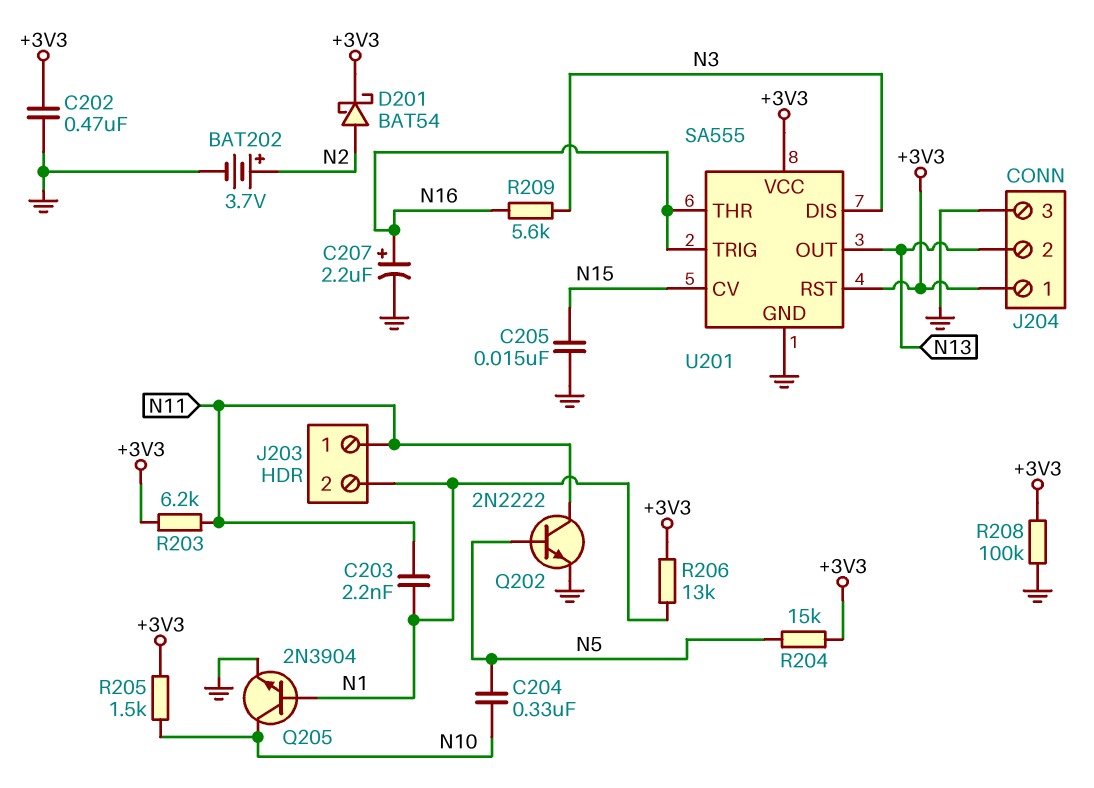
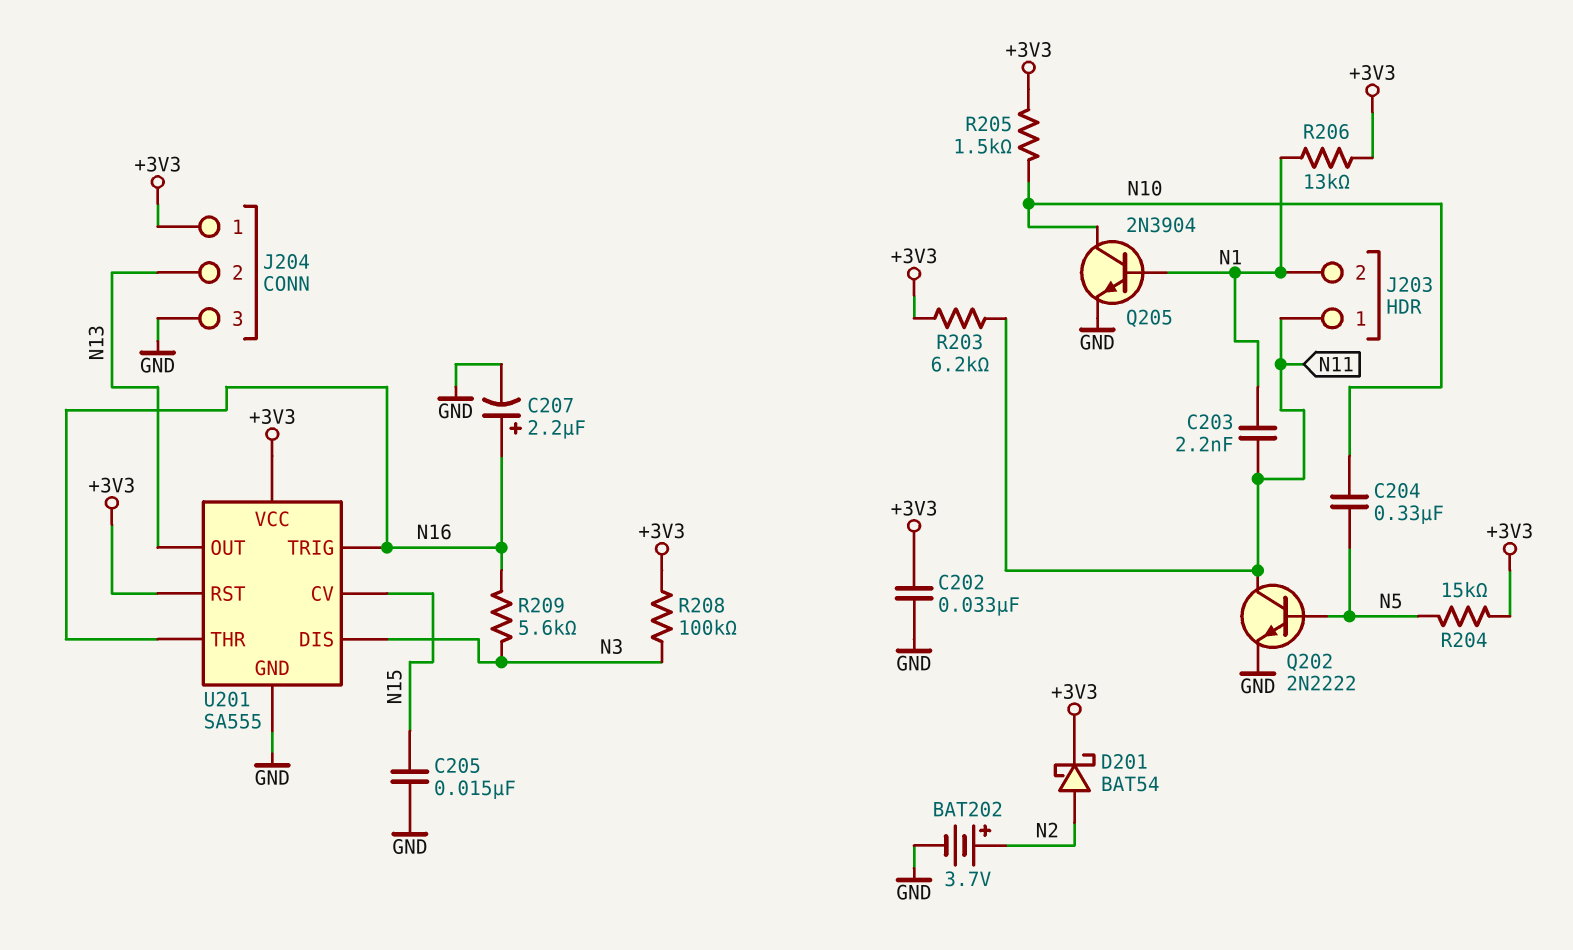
C202: 470nF (+3V3, GND) -> 33nF (+3V3, GND)
R208: 100k (+3V3, GND) -> 100k (+3V3, N3)

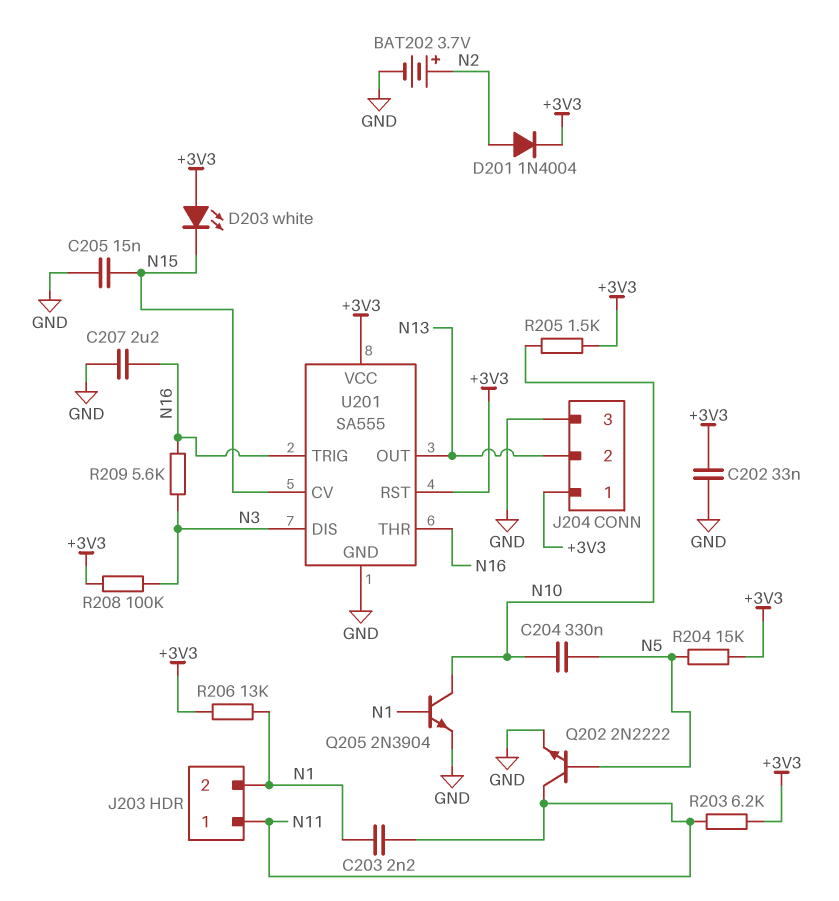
C207: 2.2uF (plus N16, minus GND) -> 2.2uF (GND, N16)
D201: schottky BAT54 (A N2, K +3V3) -> diode 1N4004 (A N2, K +3V3)
D203: none -> LED white (A +3V3, K N15)

